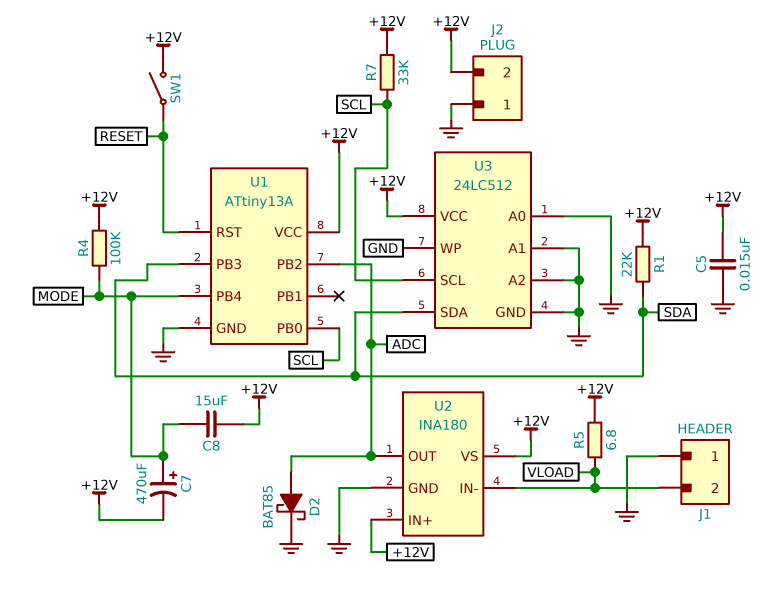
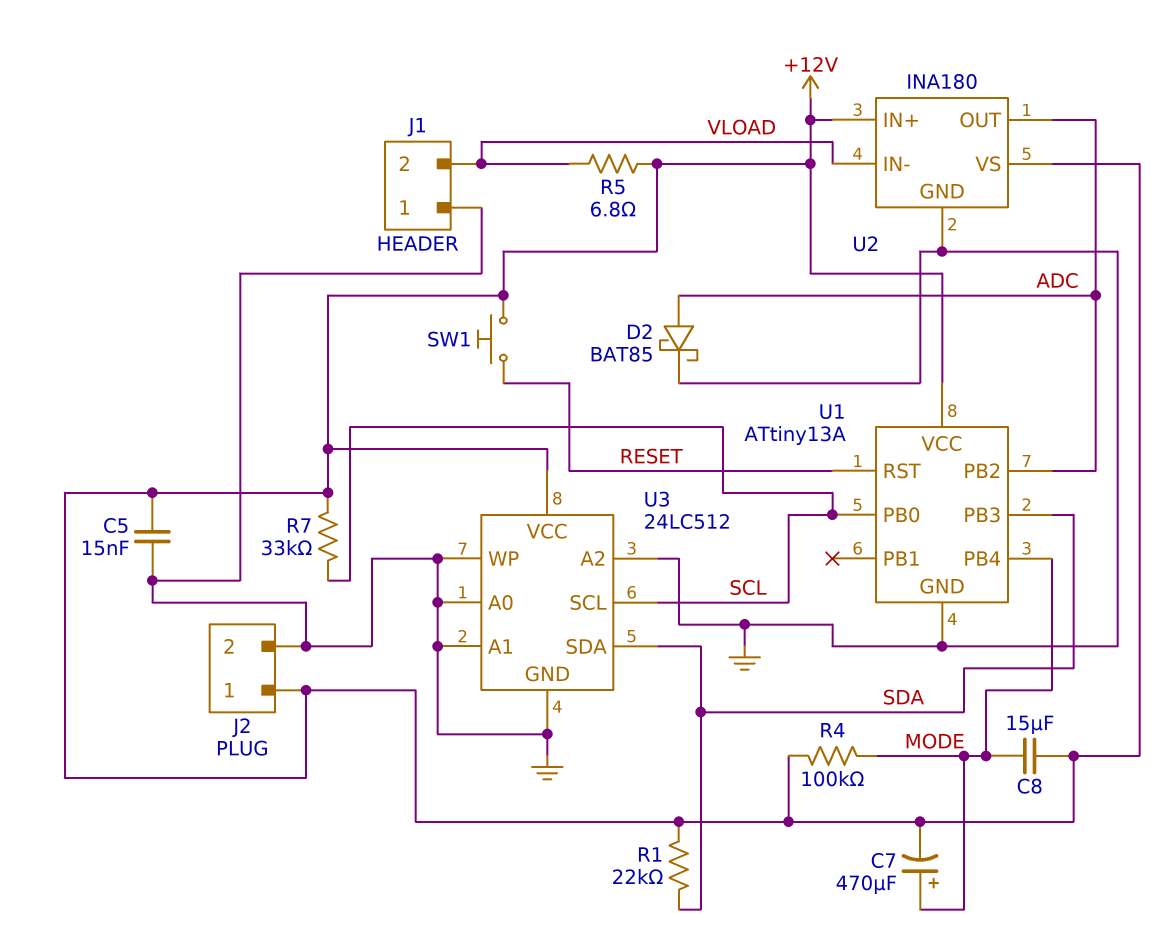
J2 pin 1: GND -> +12V
J2 pin 2: +12V -> GND
SW1: switch (+12V, RESET) -> button (+12V, RESET)

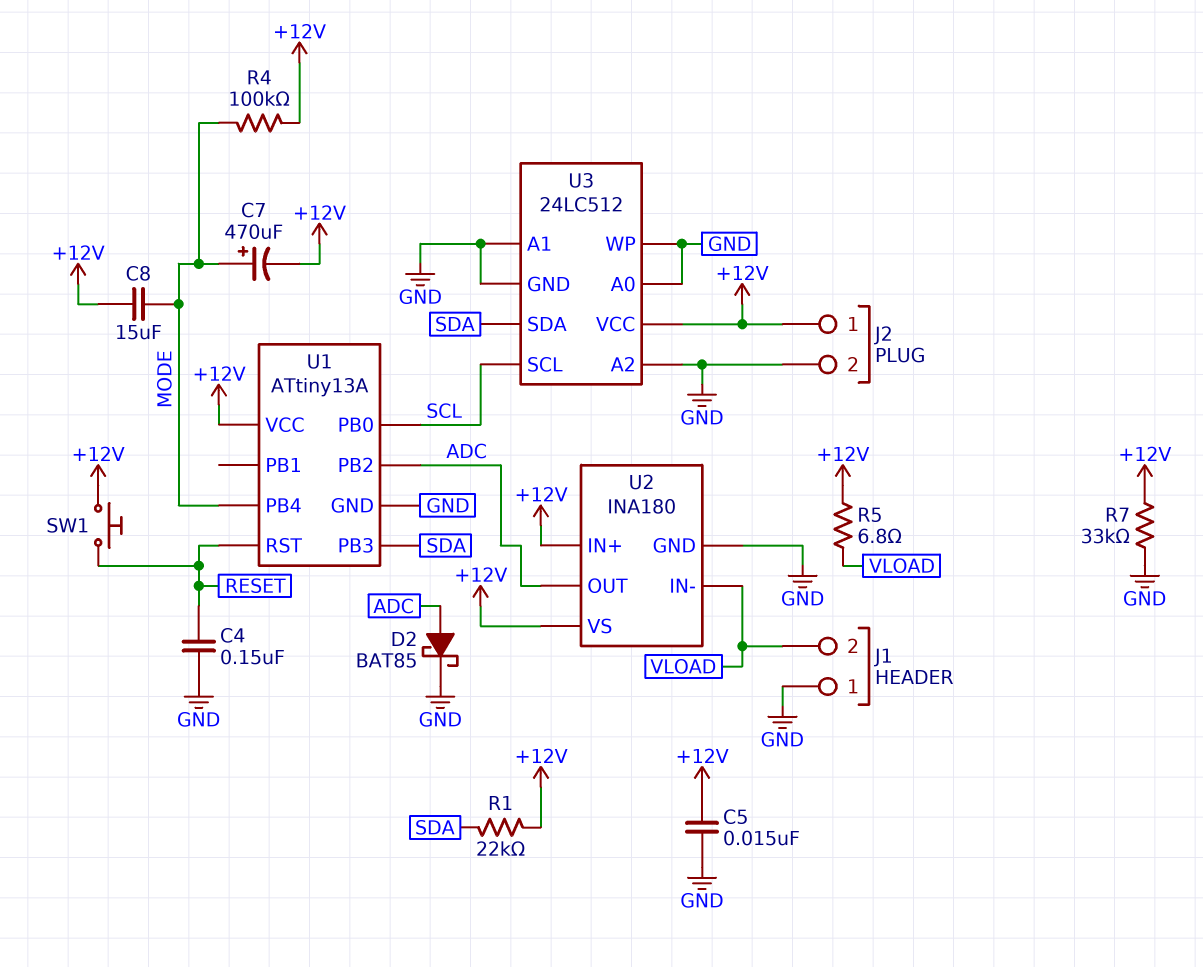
C4: none -> 150nF (GND, RESET)
R7: 33k (+12V, SCL) -> 33k (+12V, GND)

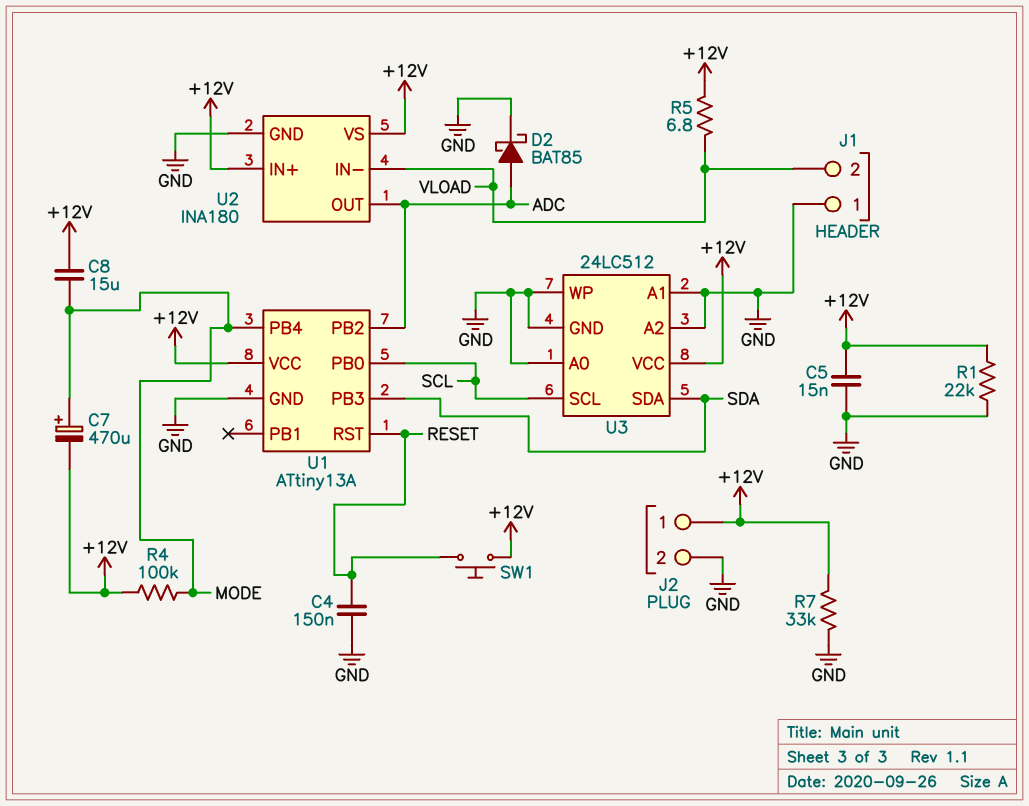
R1: 22k (+12V, SDA) -> 22k (+12V, GND)

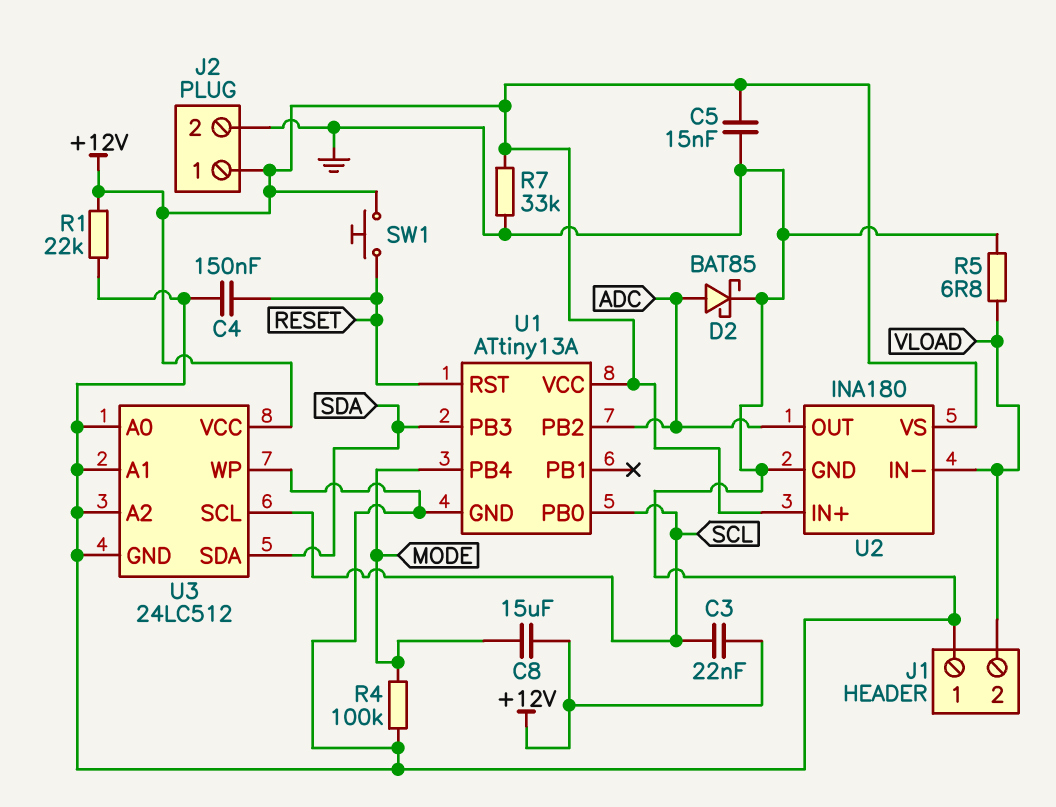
C3: none -> 22nF (+12V, SCL)
C7: 470uF (plus MODE, minus +12V) -> none
R4: 100k (+12V, MODE) -> 100k (GND, MODE)
R5: 6.8 (+12V, VLOAD) -> 6.8 (GND, VLOAD)

